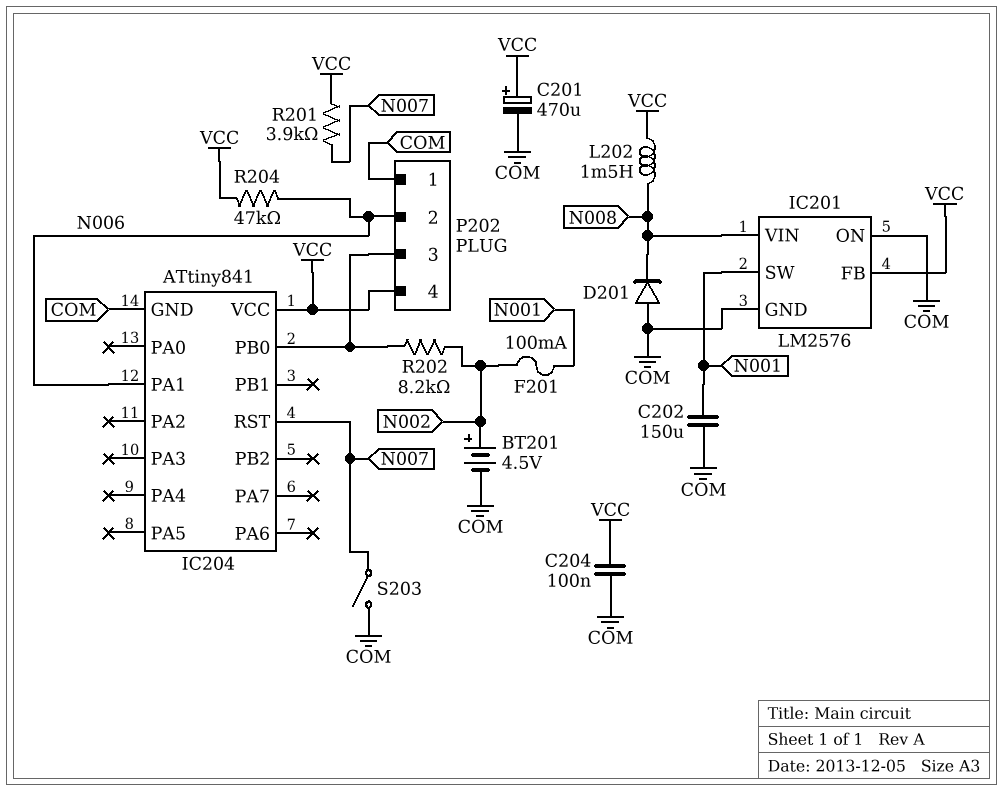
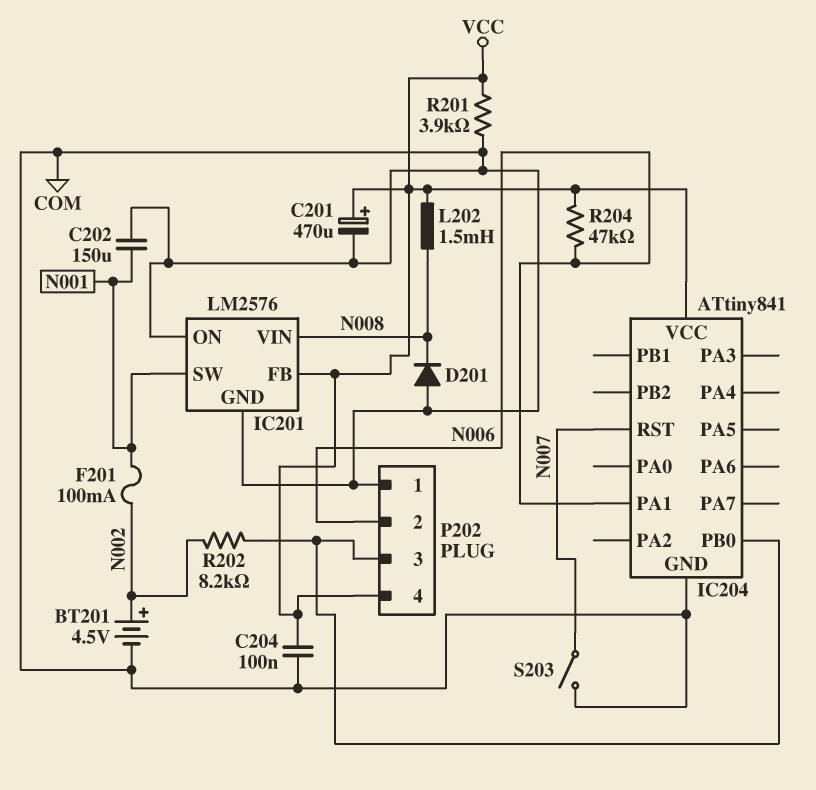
R201: 3.9k (N007, VCC) -> 3.9k (COM, VCC)

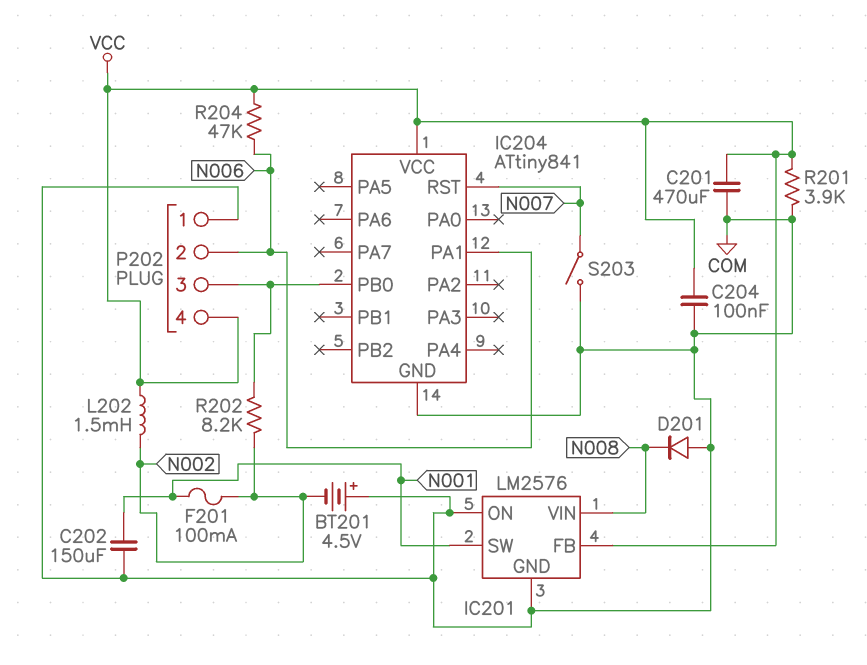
BT201: 4.5V (plus N002, minus COM) -> 4.5V (plus COM, minus N002)
C201: 470uF (plus VCC, minus COM) -> 470uF (COM, VCC)
L202: 1.5mH (N008, VCC) -> 1.5mH (N002, VCC)

